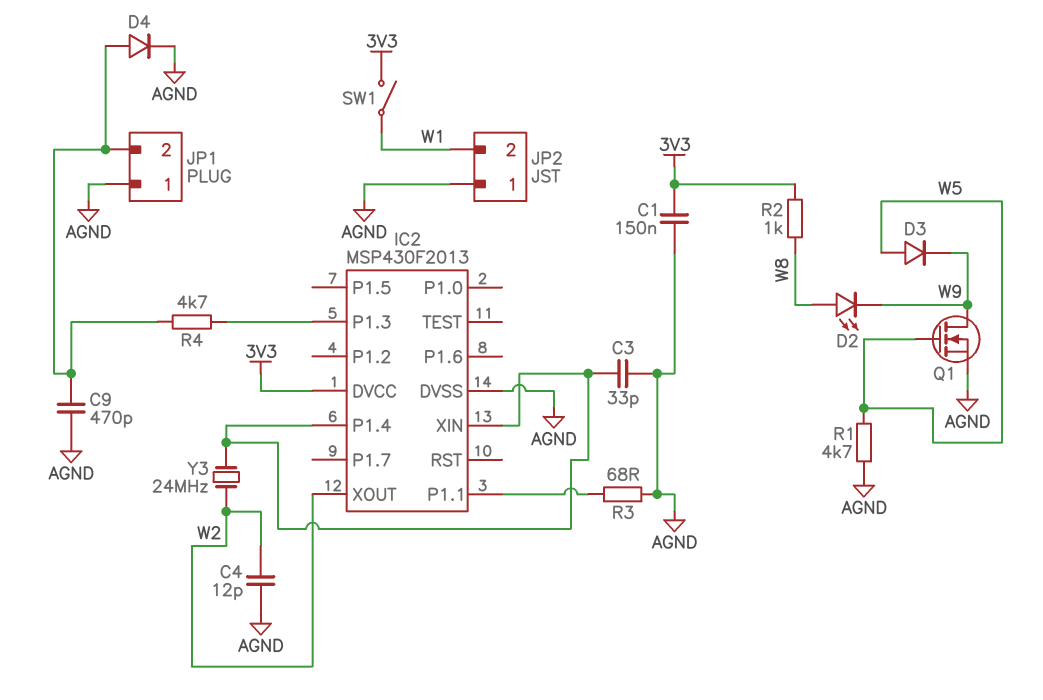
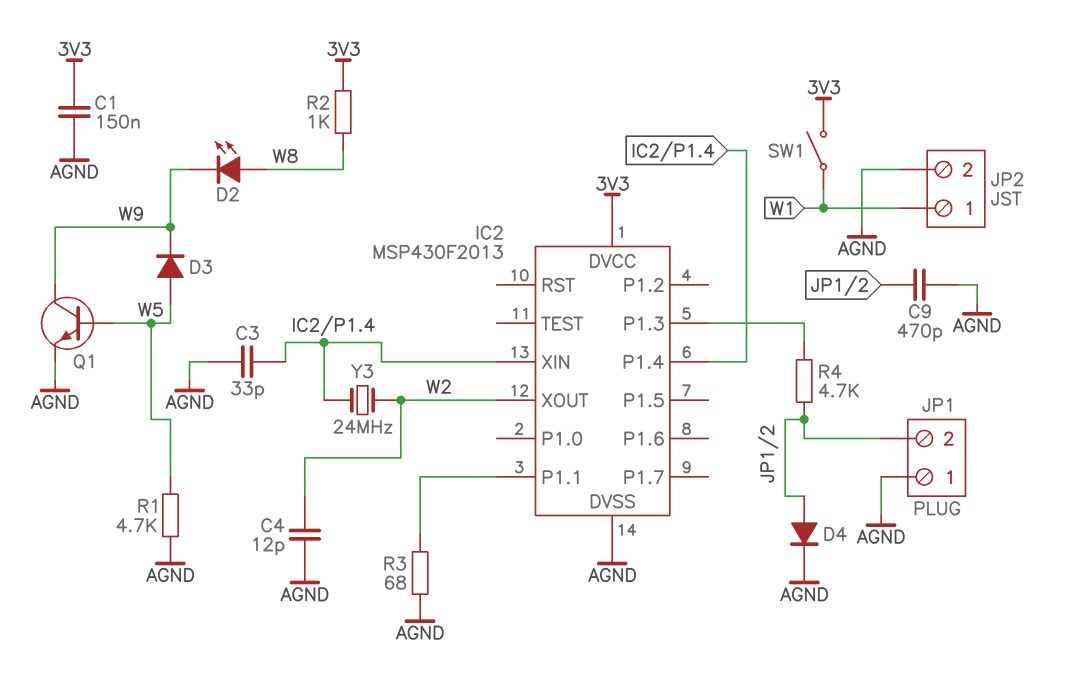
JP2 pin 1: AGND -> W1
JP2 pin 2: W1 -> AGND
Q1: NMOS (G W5, D W9, S AGND) -> NPN (B W5, C W9, E AGND)

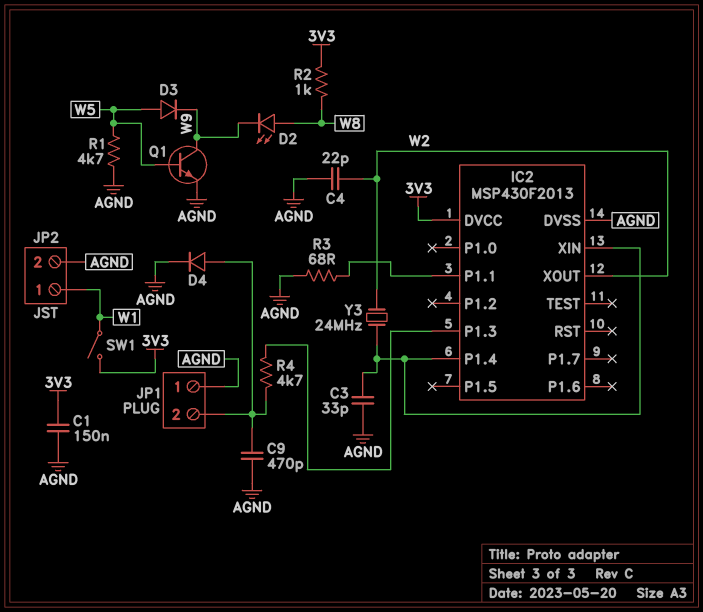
C4: 12pF (AGND, W2) -> 22pF (AGND, W2)

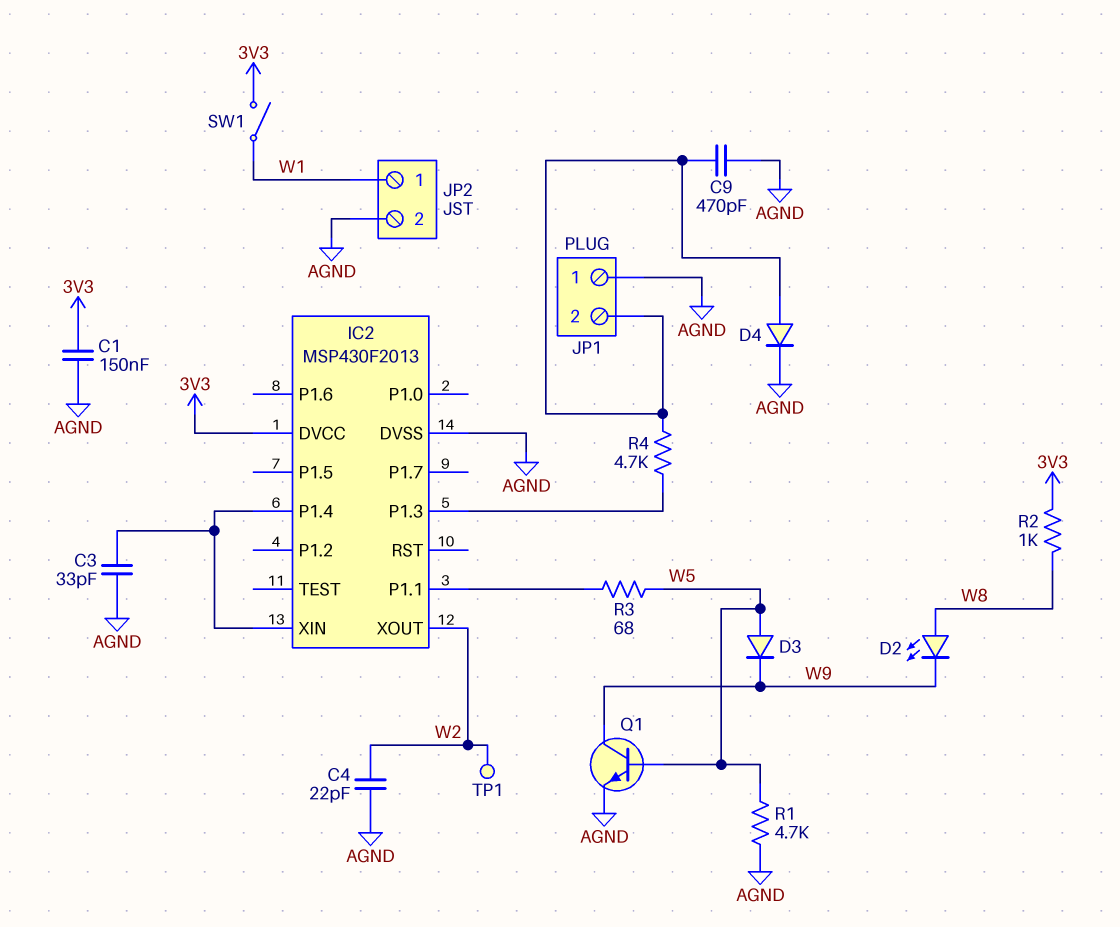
R3: 68 (AGND, IC2/P1.1) -> 68 (IC2/P1.1, W5)
TP1: none -> test point (W2)
Y3: 24MHz (IC2/P1.4, W2) -> none

